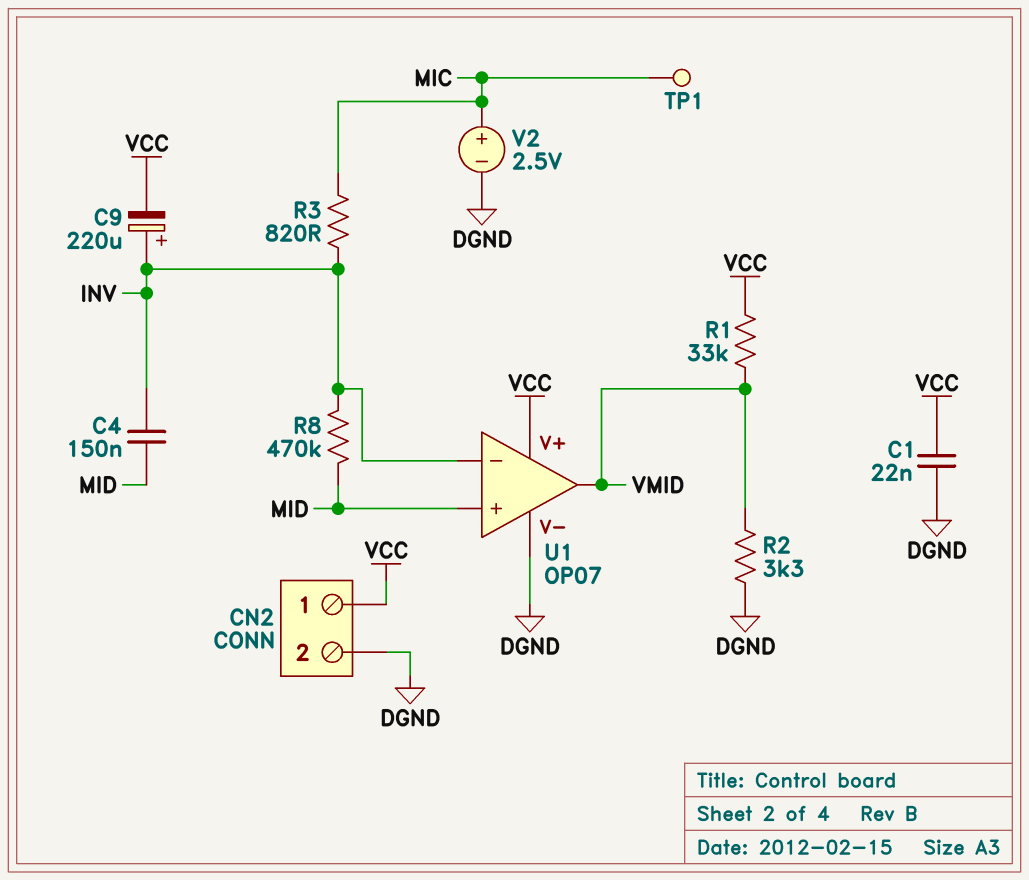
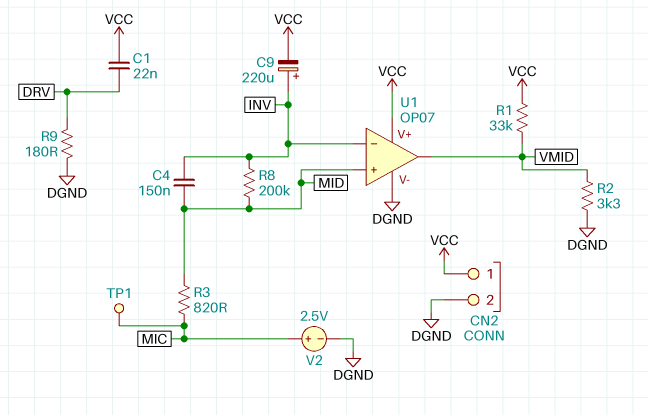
C1: 22nF (DGND, VCC) -> 22nF (DRV, VCC)
R3: 820 (INV, MIC) -> 820 (MIC, MID)
R8: 470k (INV, MID) -> 200k (INV, MID)
R9: none -> 180 (DGND, DRV)

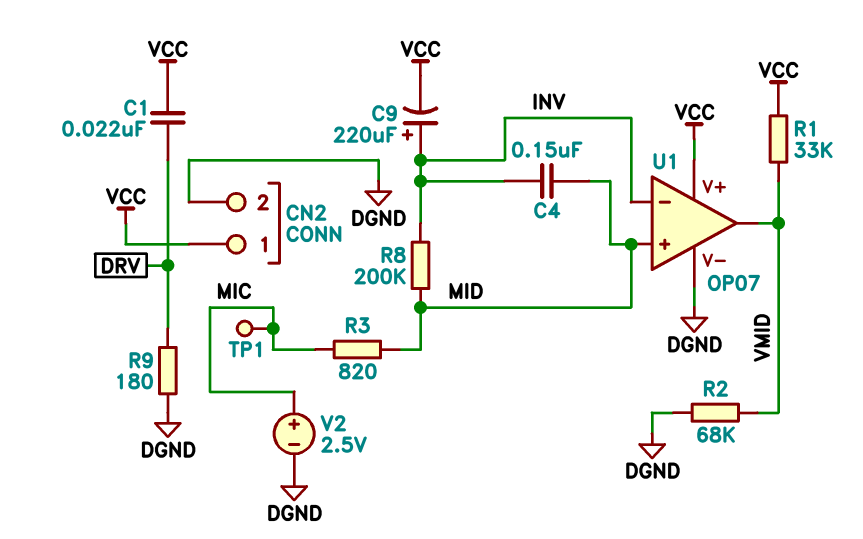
R2: 3.3k (DGND, VMID) -> 68k (DGND, VMID)

